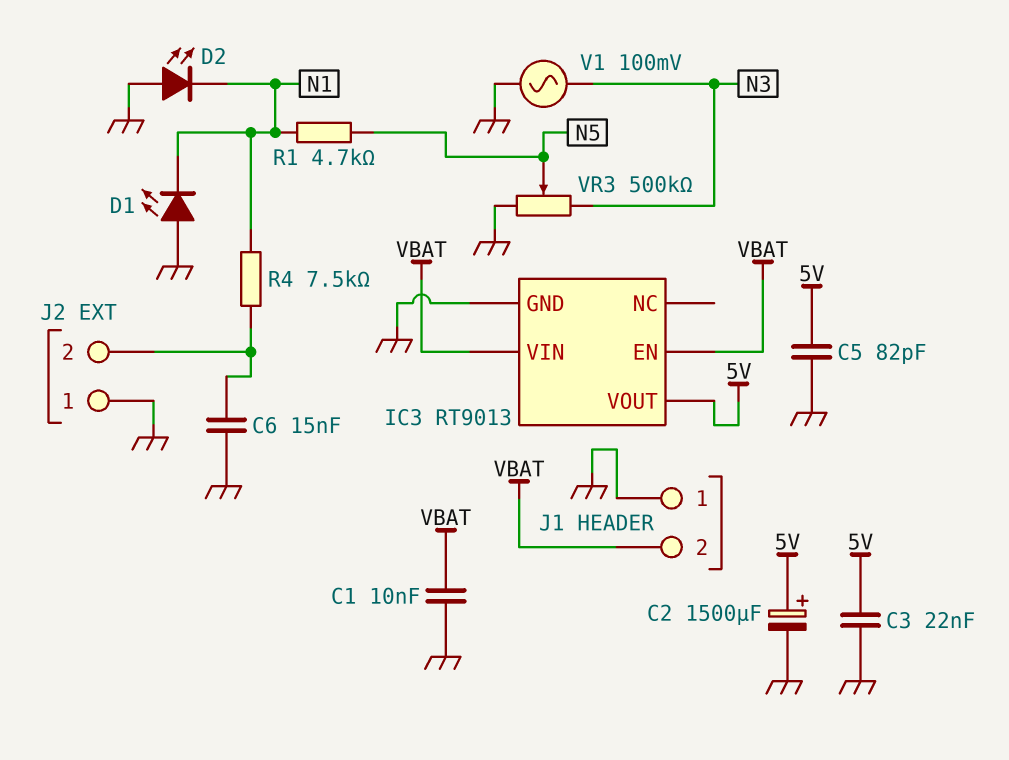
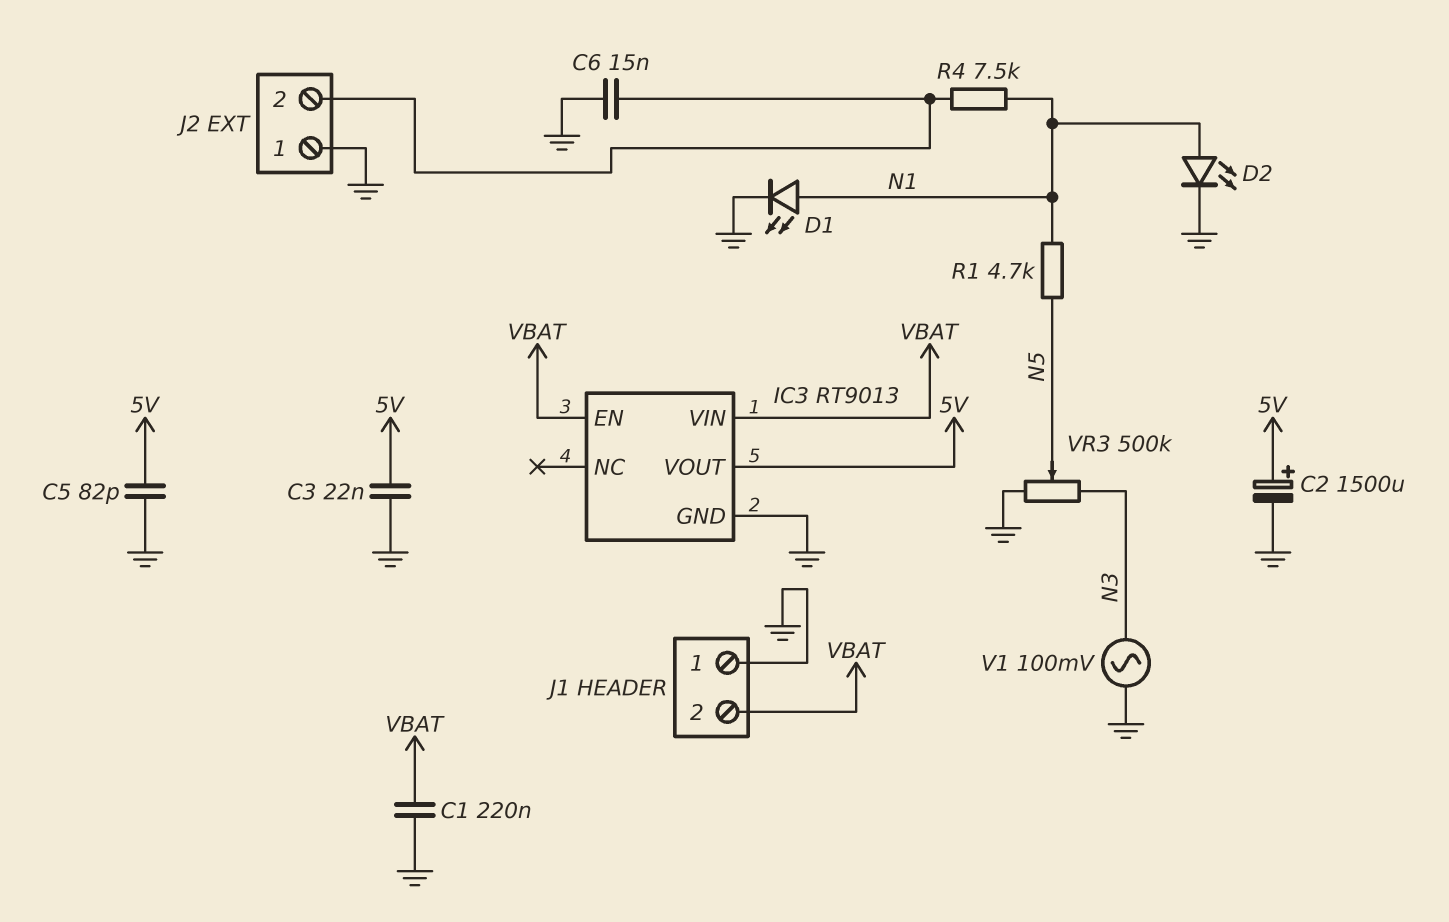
C1: 10nF (GND, VBAT) -> 220nF (GND, VBAT)
D1: LED (A GND, K N1) -> LED (A N1, K GND)
D2: LED (A GND, K N1) -> LED (A N1, K GND)

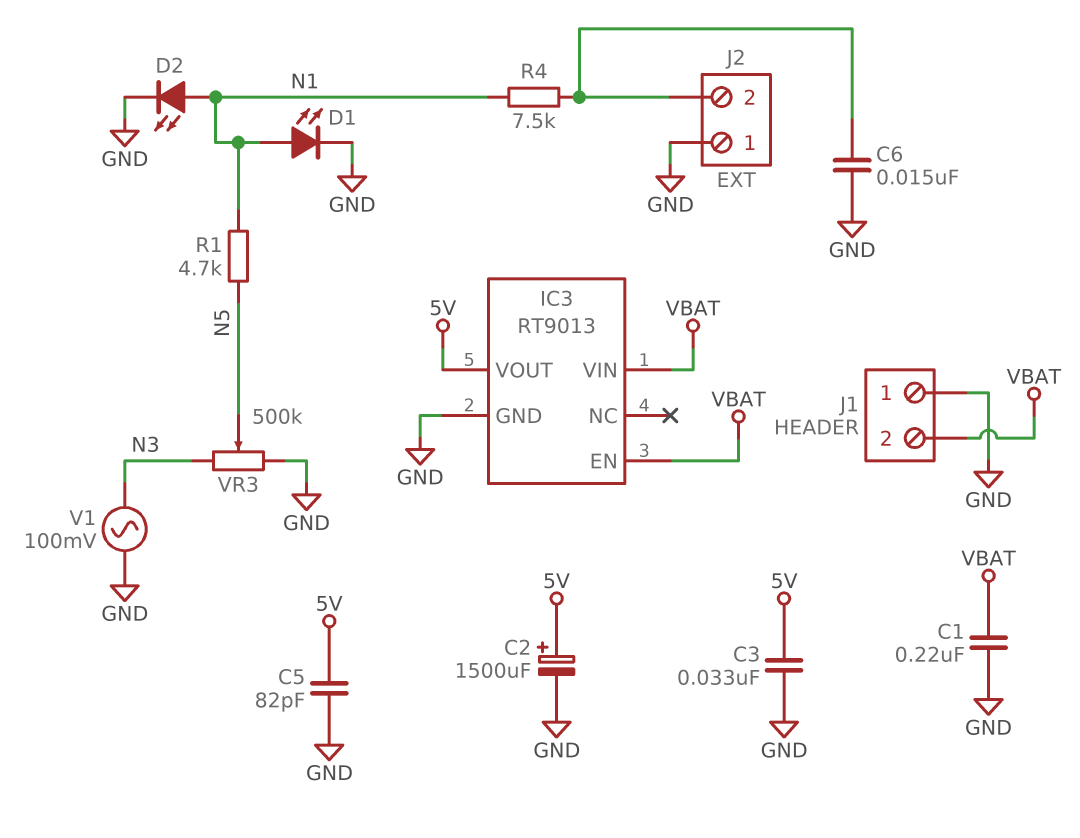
C3: 22nF (5V, GND) -> 33nF (5V, GND)

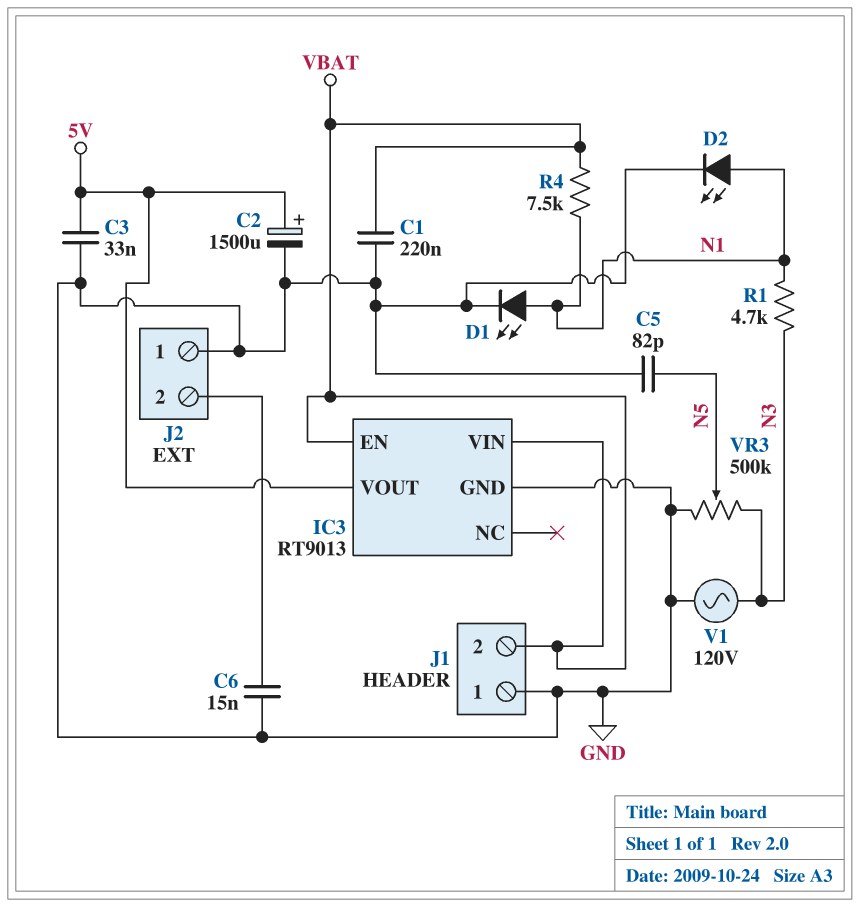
C5: 82pF (5V, GND) -> 82pF (GND, N5)
R1: 4.7k (N1, N5) -> 4.7k (N1, N3)
R4: 7.5k (J2/2, N1) -> 7.5k (N1, VBAT)
V1: AC 100mV (GND, N3) -> AC 120V (GND, N3)

